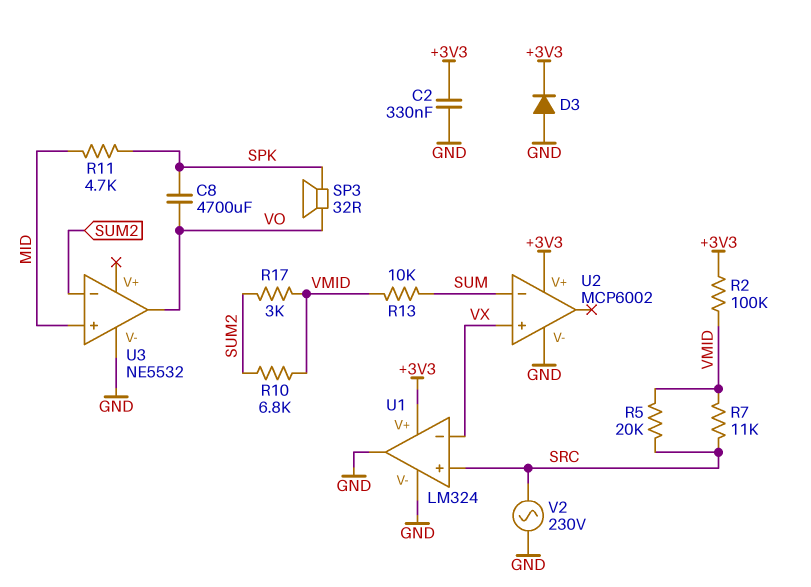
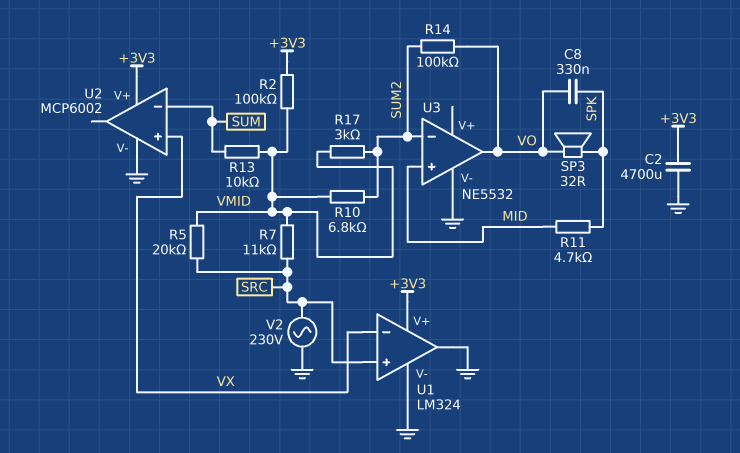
C2: 330nF (+3V3, GND) -> 4700uF (+3V3, GND)
C8: 4700uF (SPK, VO) -> 330nF (SPK, VO)
D3: diode (A GND, K +3V3) -> none
R14: none -> 100k (SUM2, VO)

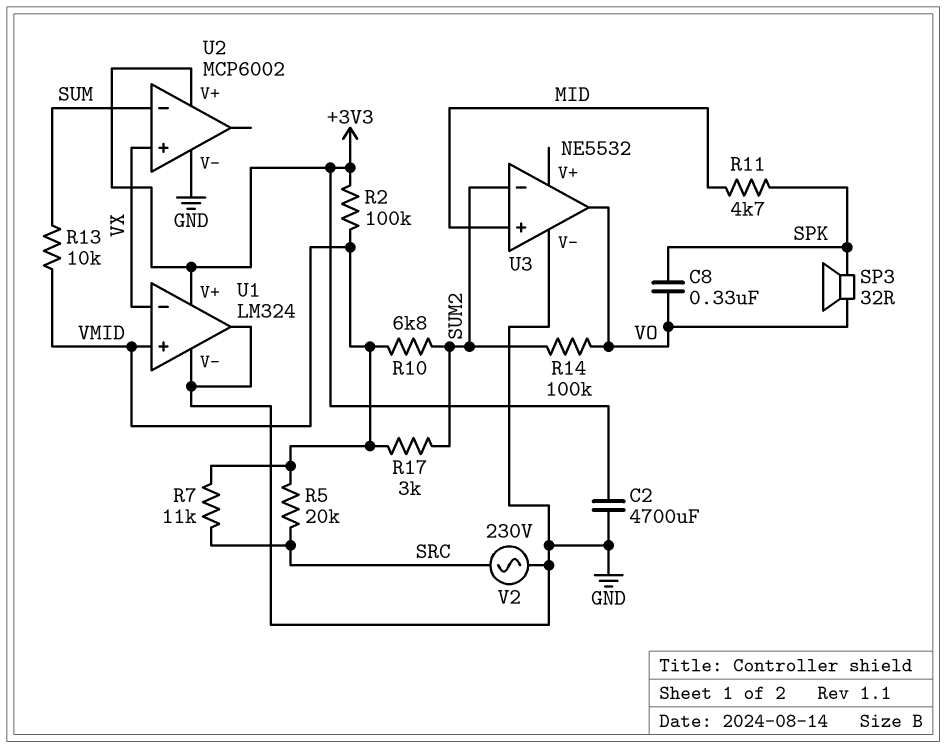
U1 pin in+: SRC -> VMID

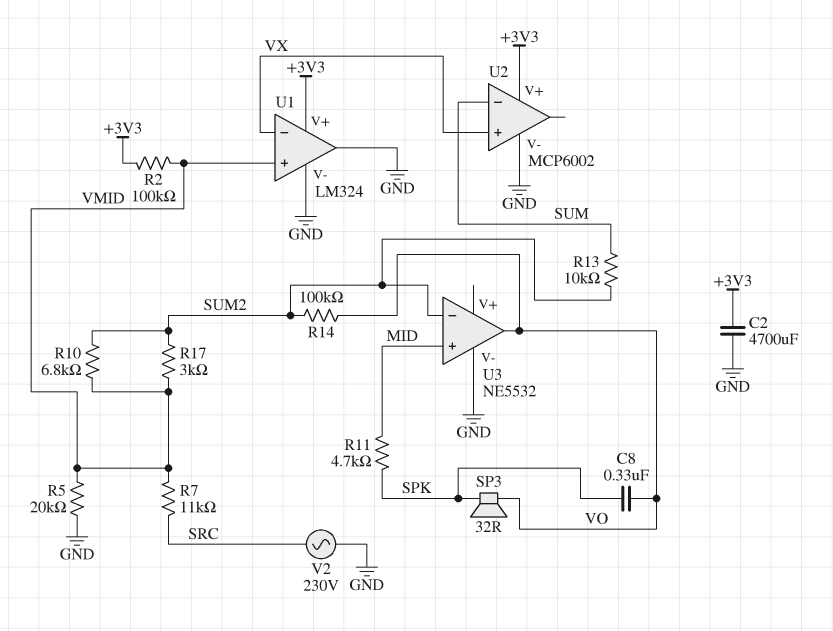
R5: 20k (SRC, VMID) -> 20k (GND, VMID)
R13: 10k (SUM, VMID) -> 10k (SUM, SUM2)

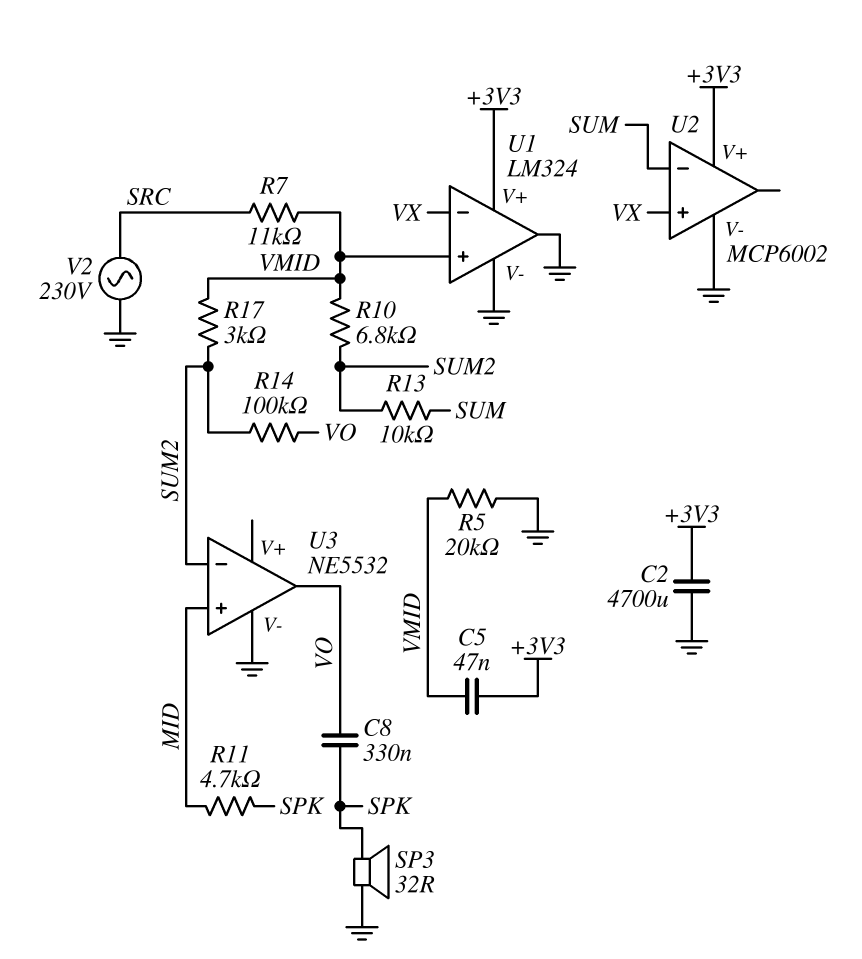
C5: none -> 47nF (+3V3, VMID)
R2: 100k (+3V3, VMID) -> none
SP3: speaker 32R (SPK, VO) -> speaker 32R (GND, SPK)

